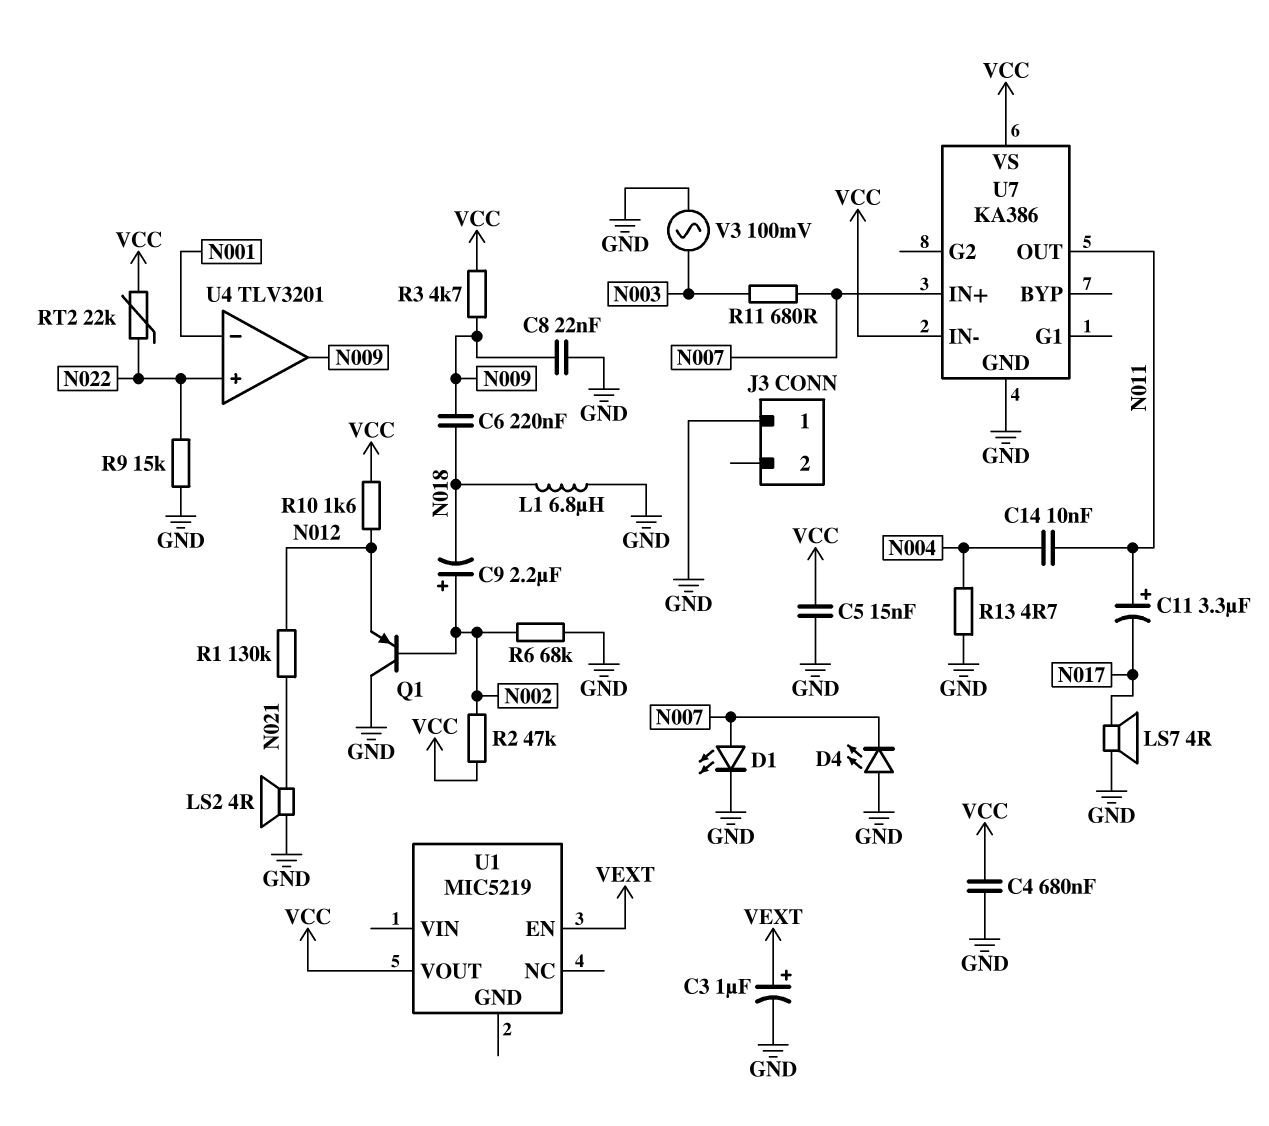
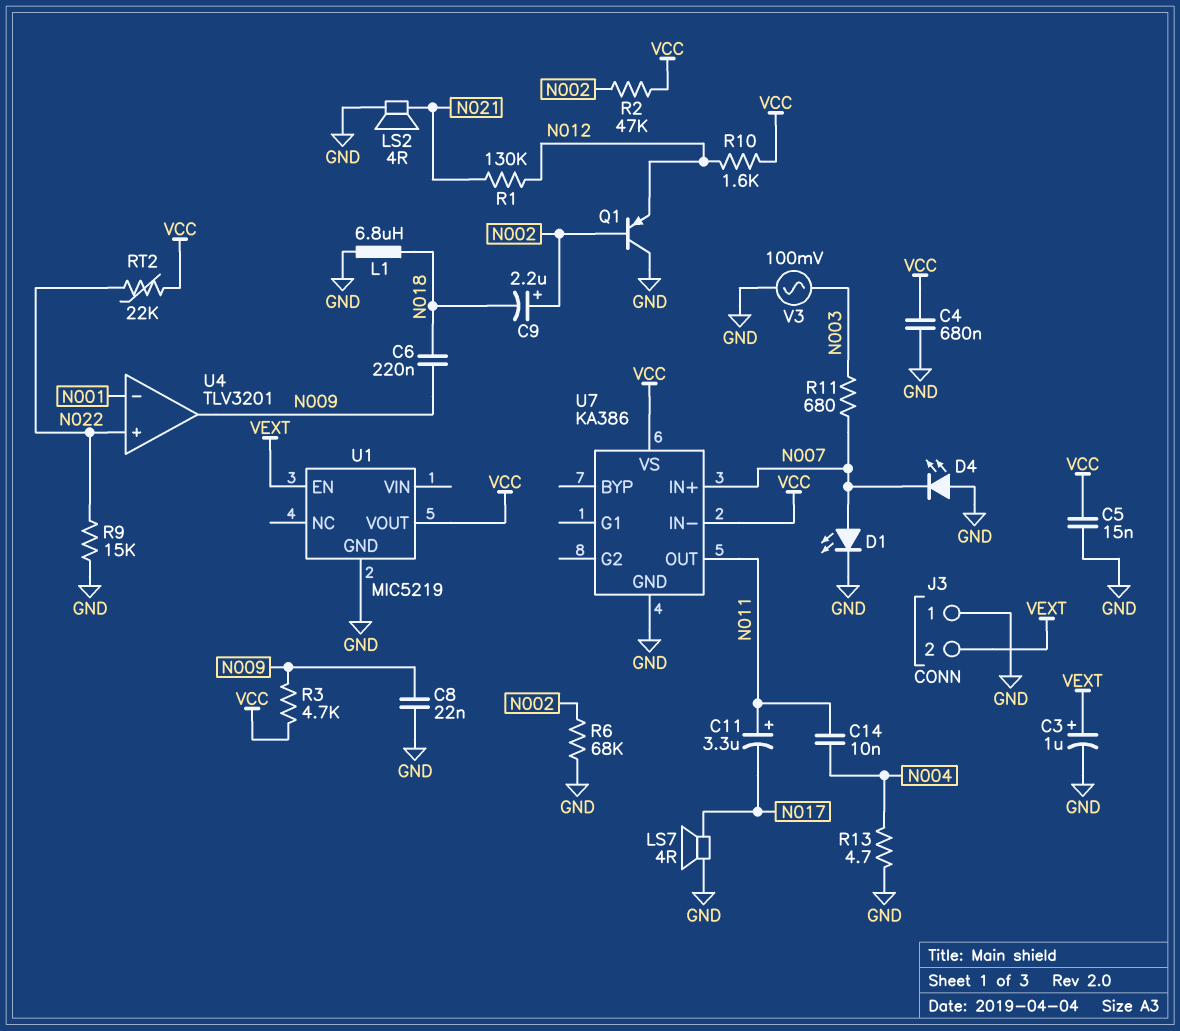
J3 pin 2: none -> VEXT
U1 pin GND: none -> GND

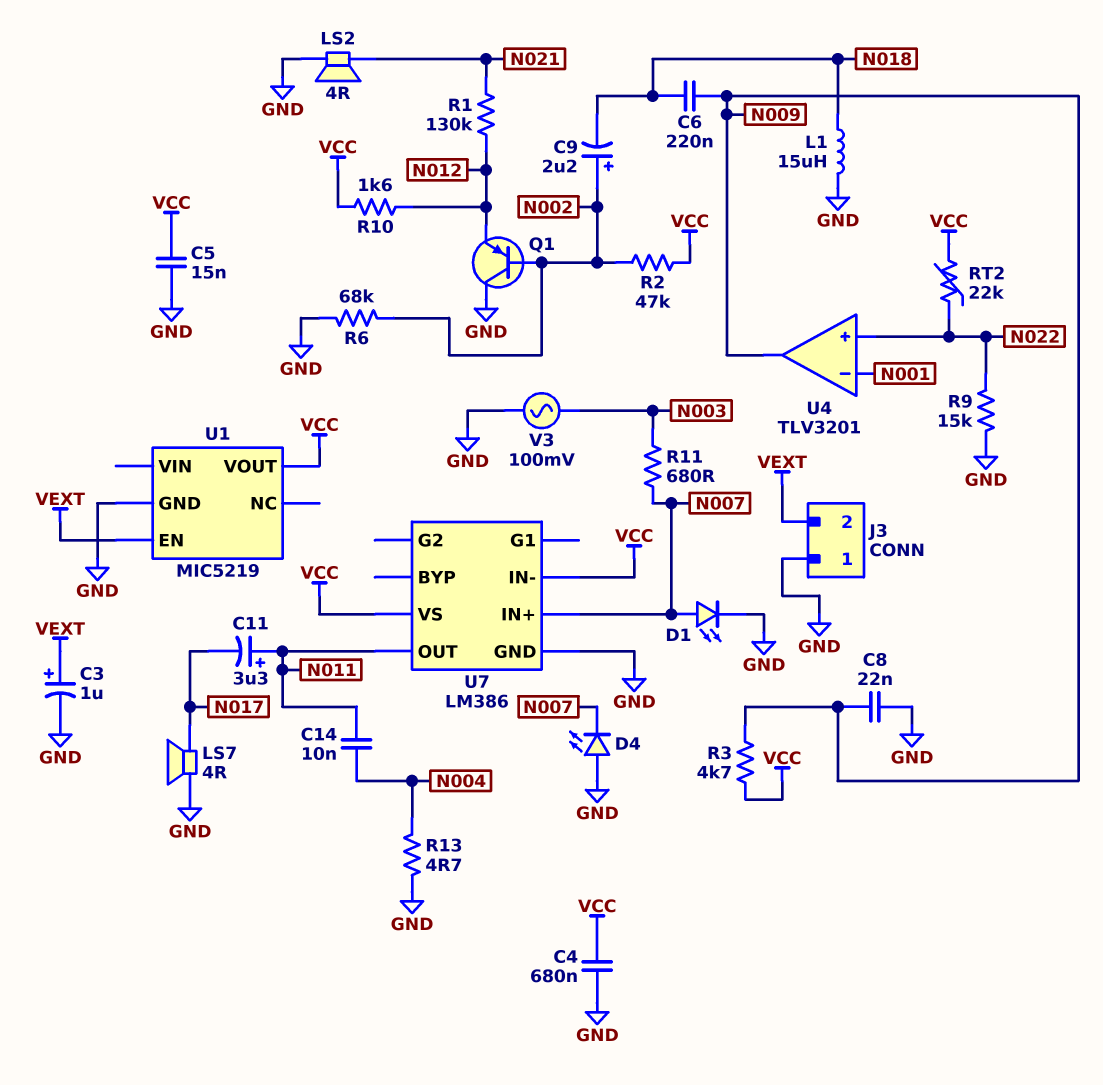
L1: 6.8uH (GND, N018) -> 15uH (GND, N018)
U7: KA386 -> LM386

